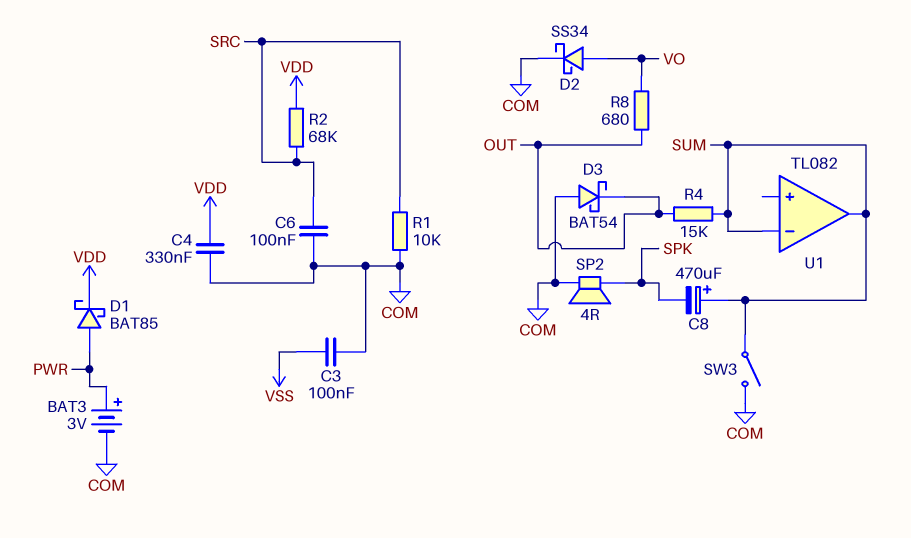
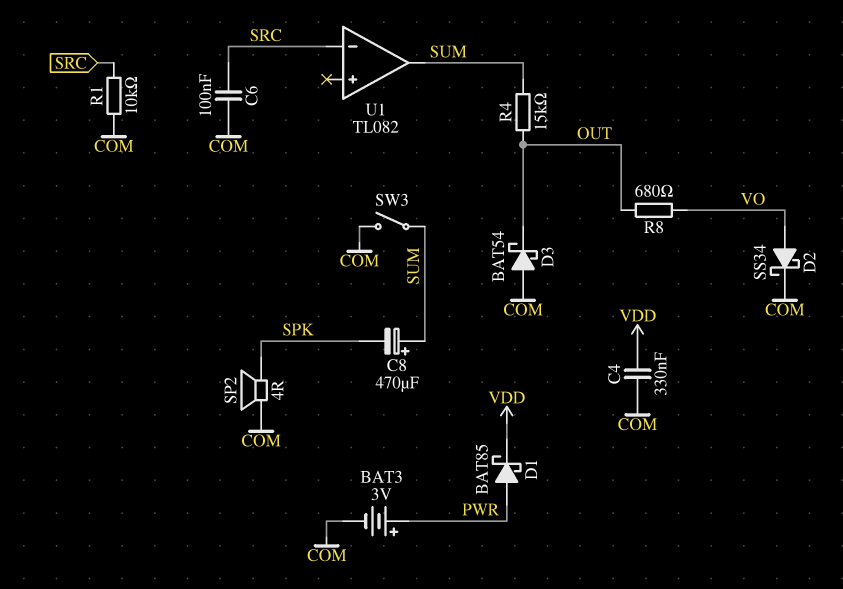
C3: 100nF (COM, VSS) -> none
R2: 68k (SRC, VDD) -> none
U1 pin in-: SUM -> SRC

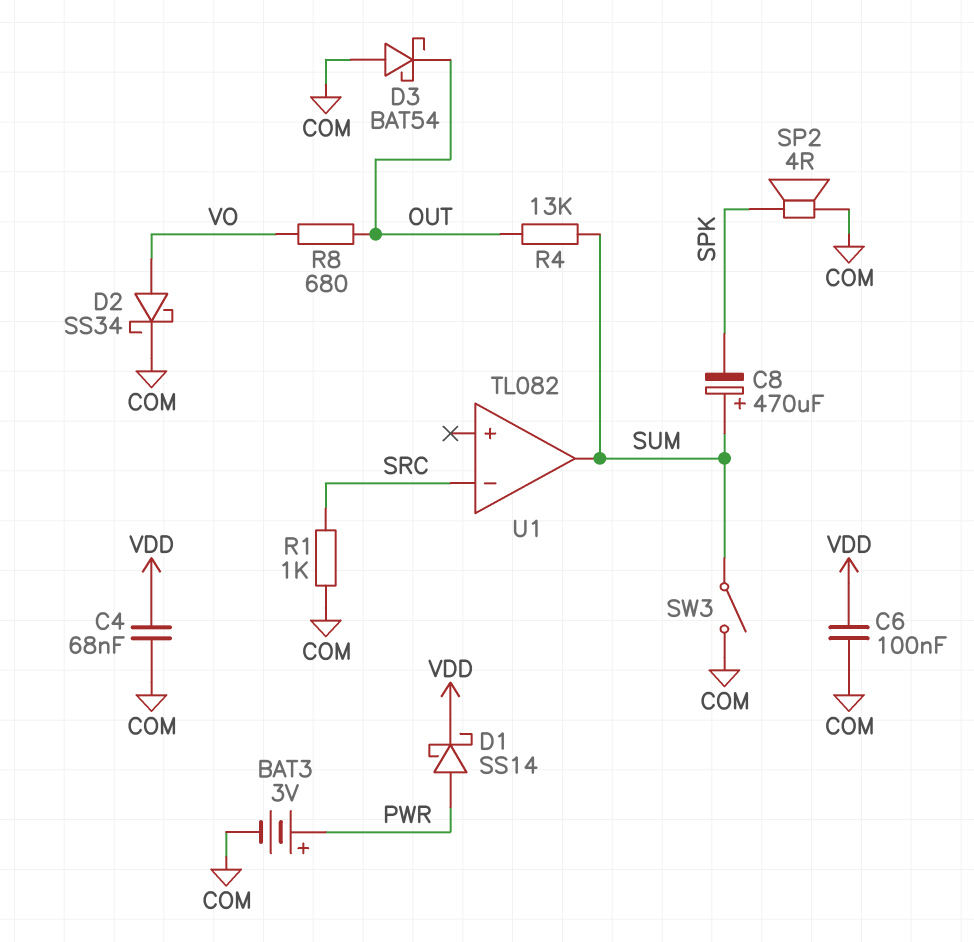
C4: 330nF (COM, VDD) -> 68nF (COM, VDD)
C6: 100nF (COM, SRC) -> 100nF (COM, VDD)
D1: schottky BAT85 (A PWR, K VDD) -> schottky SS14 (A PWR, K VDD)
R1: 10k (COM, SRC) -> 1k (COM, SRC)
R4: 15k (OUT, SUM) -> 13k (OUT, SUM)

